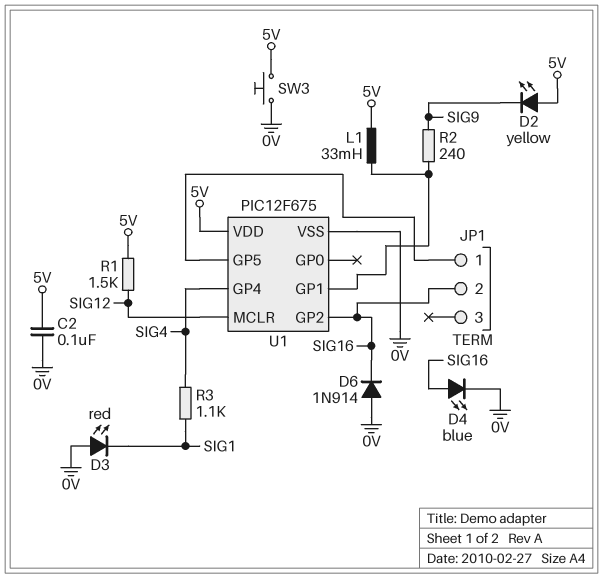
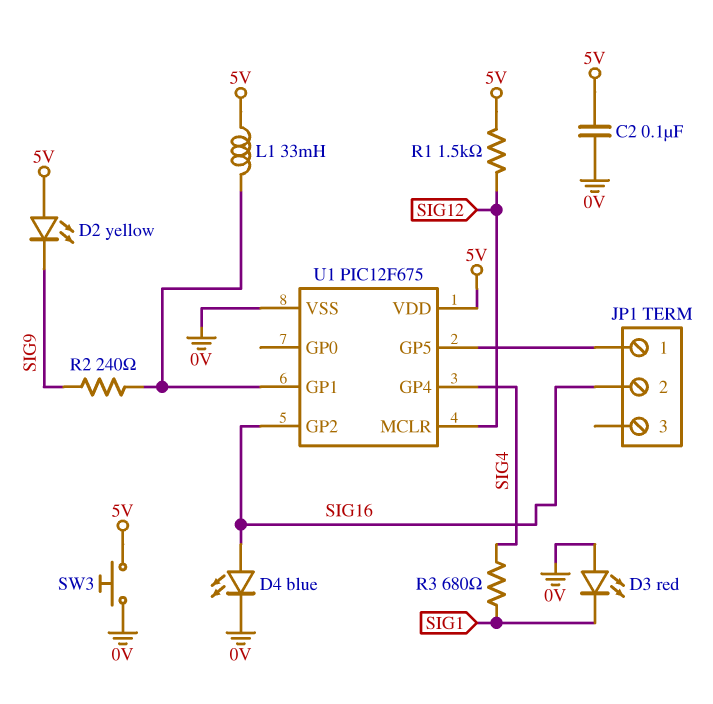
D6: diode 1N914 (A 0V, K SIG16) -> none
R3: 1.1k (SIG1, SIG4) -> 680 (SIG1, SIG4)

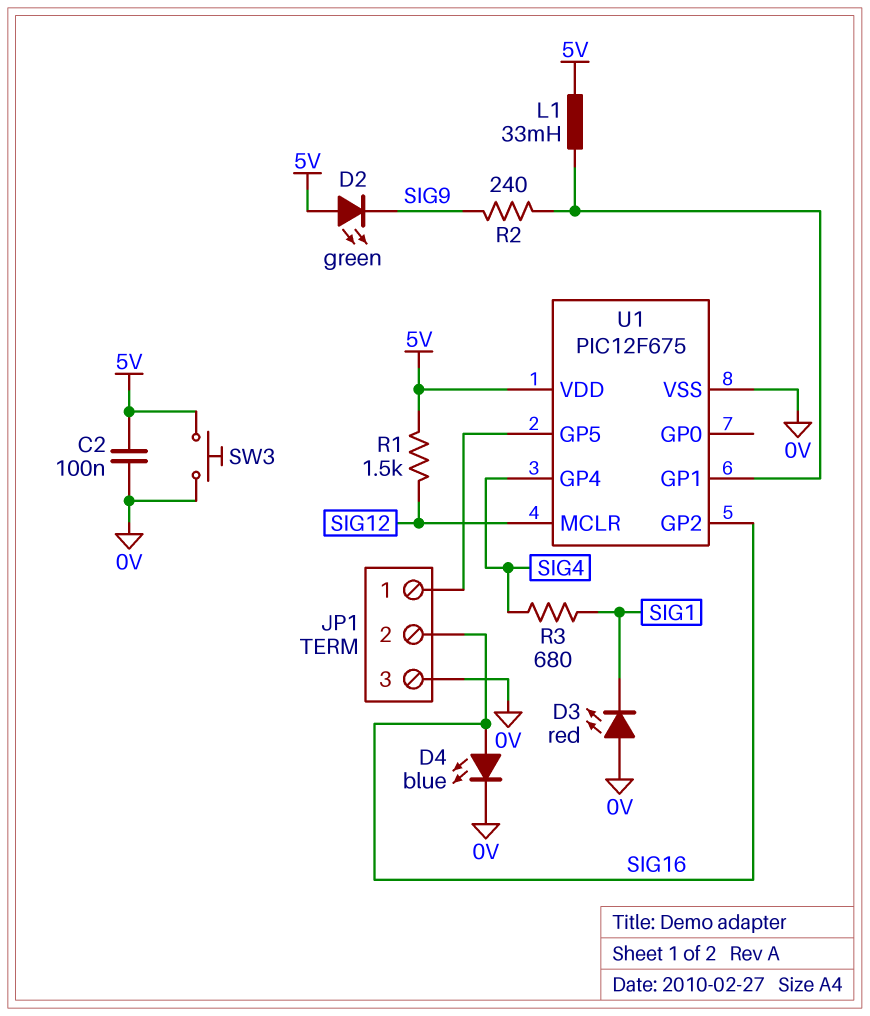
D2: LED yellow (A 5V, K SIG9) -> LED green (A 5V, K SIG9)
JP1 pin 3: none -> 0V

